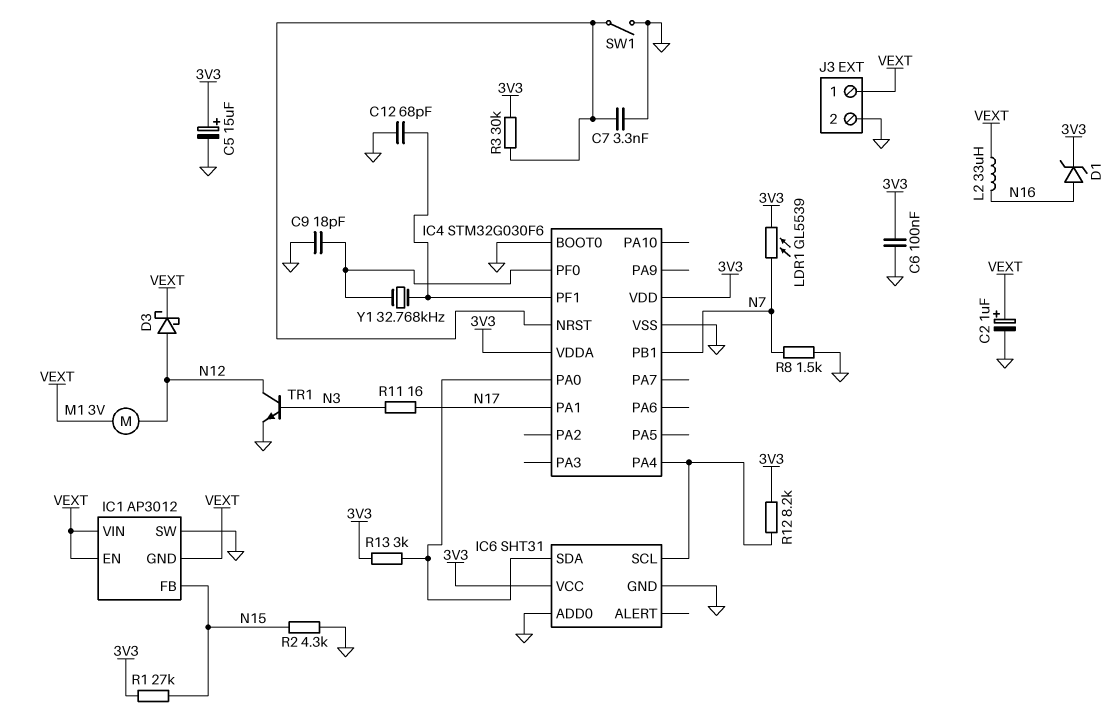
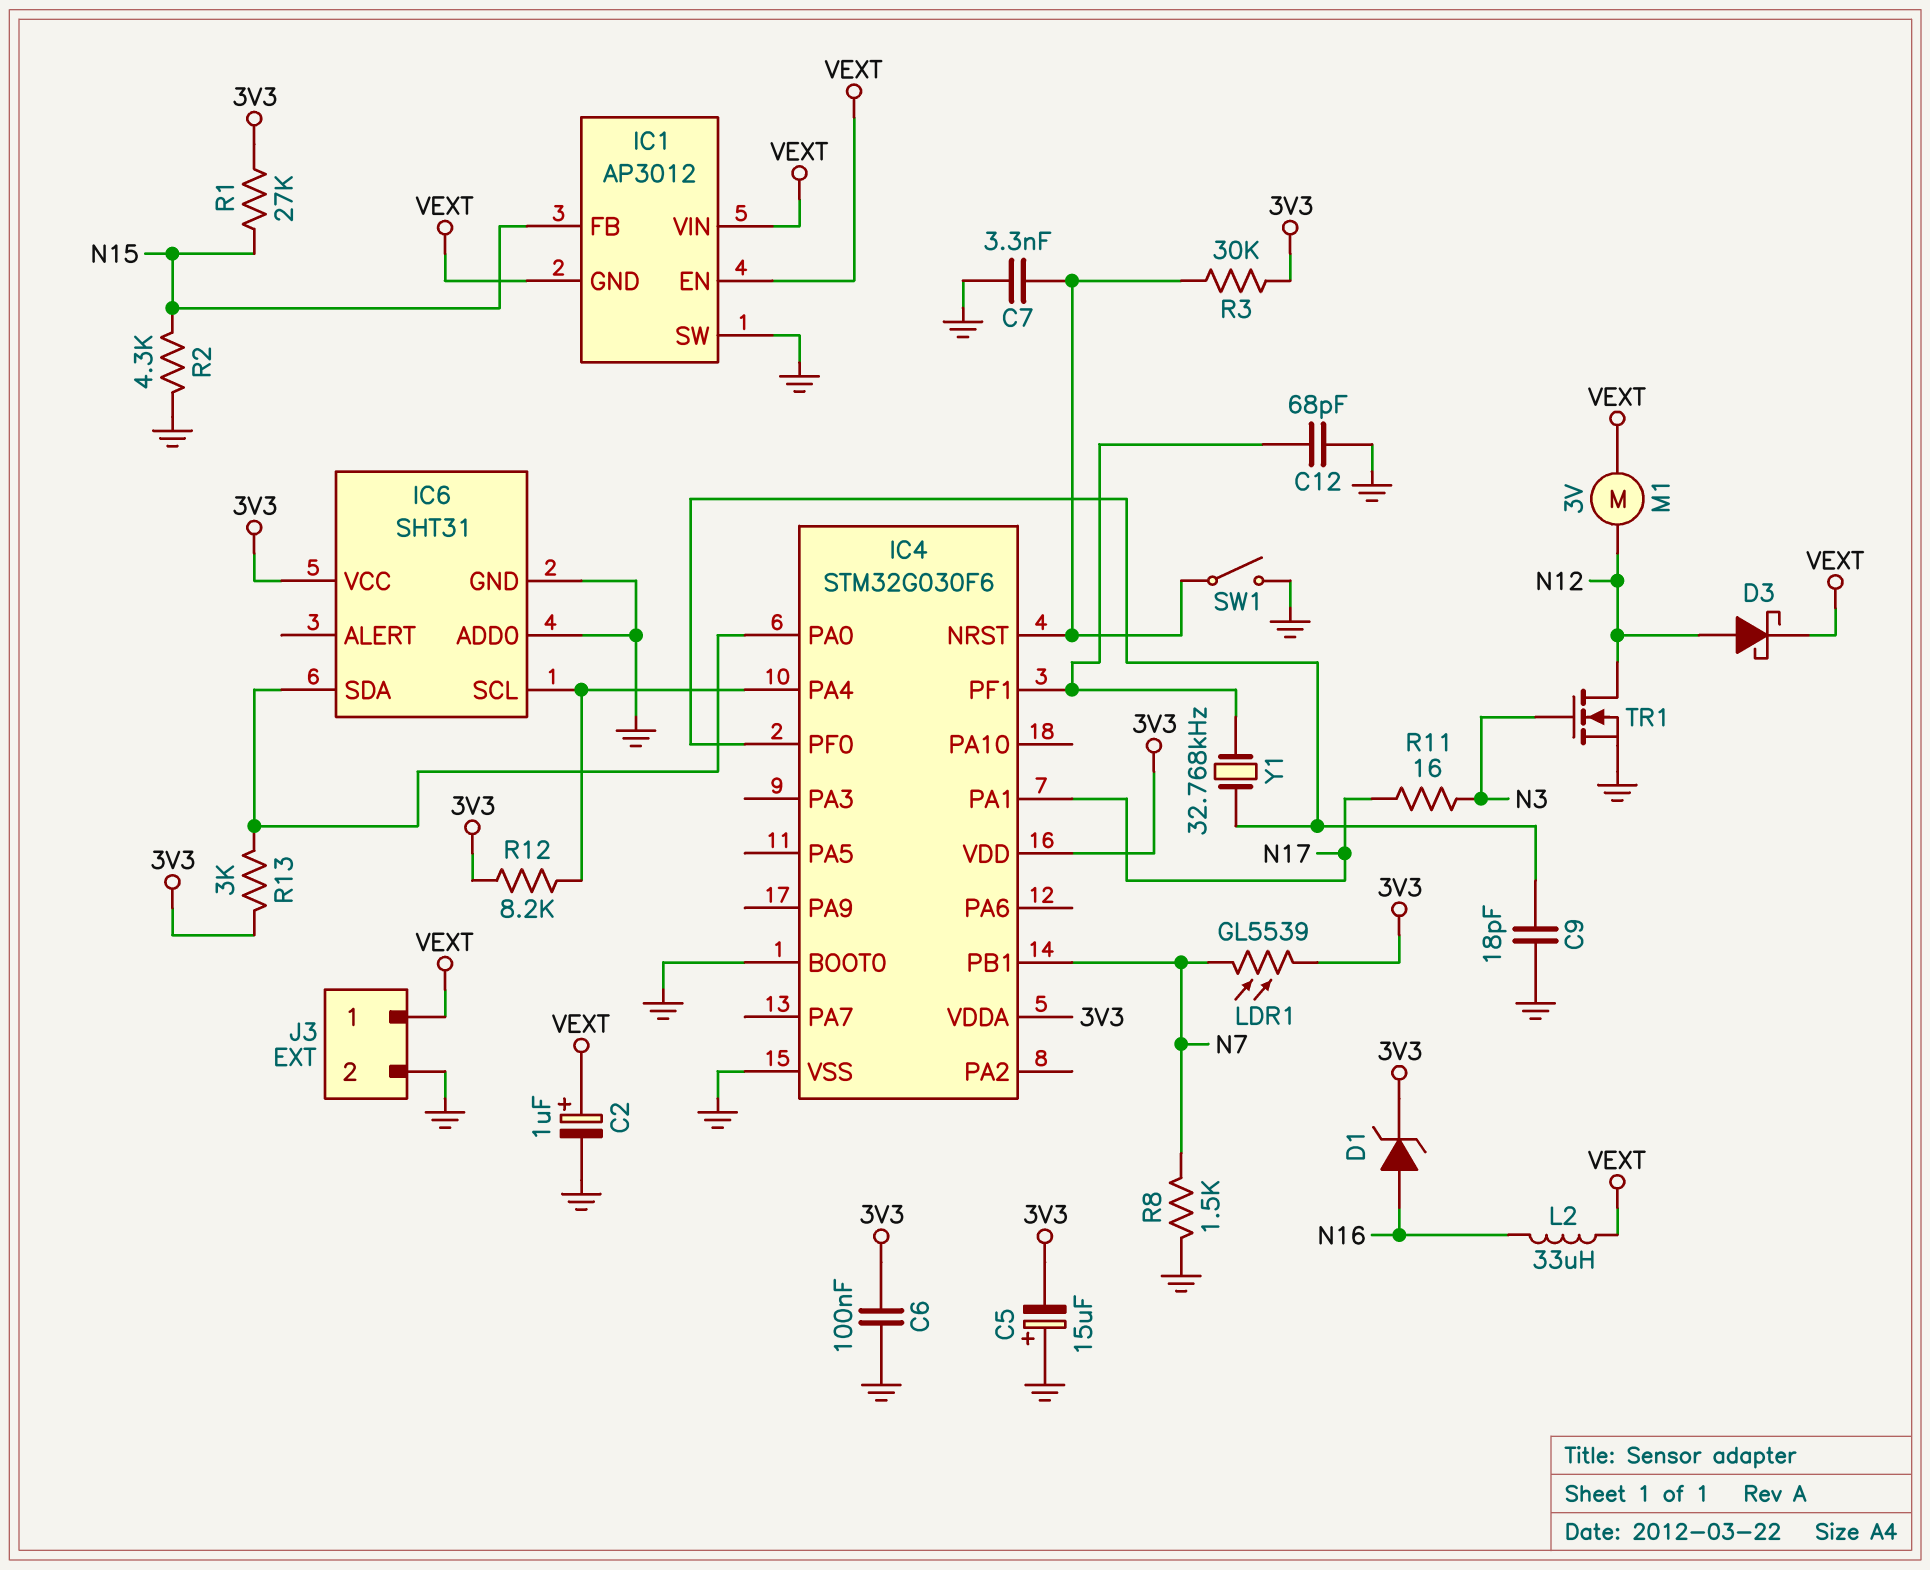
C5: 15uF (plus 3V3, minus GND) -> 15uF (plus GND, minus 3V3)
TR1: NPN (B N3, C N12, E GND) -> NMOS (G N3, D N12, S GND)

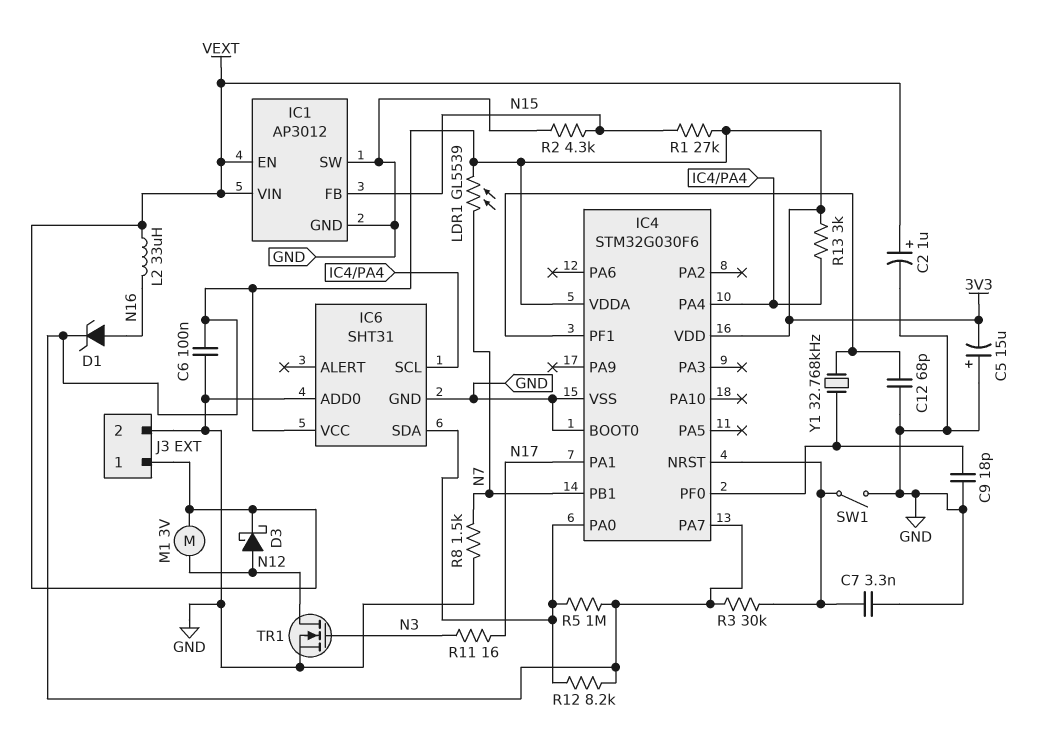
IC1 pin GND: VEXT -> GND
IC4 pin PA7: none -> 3V3
R5: none -> 1M (3V3, IC4/PA0)
R12: 8.2k (3V3, IC4/PA4) -> 8.2k (3V3, IC4/PA0)
R13: 3k (3V3, IC4/PA0) -> 3k (3V3, IC4/PA4)

